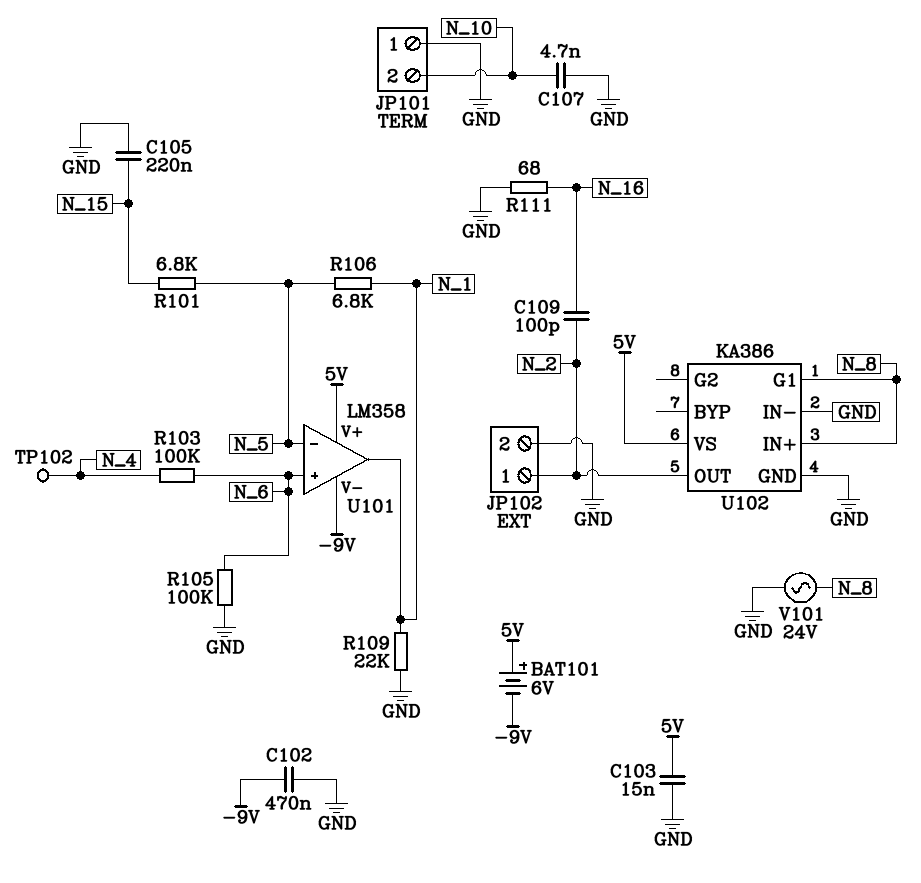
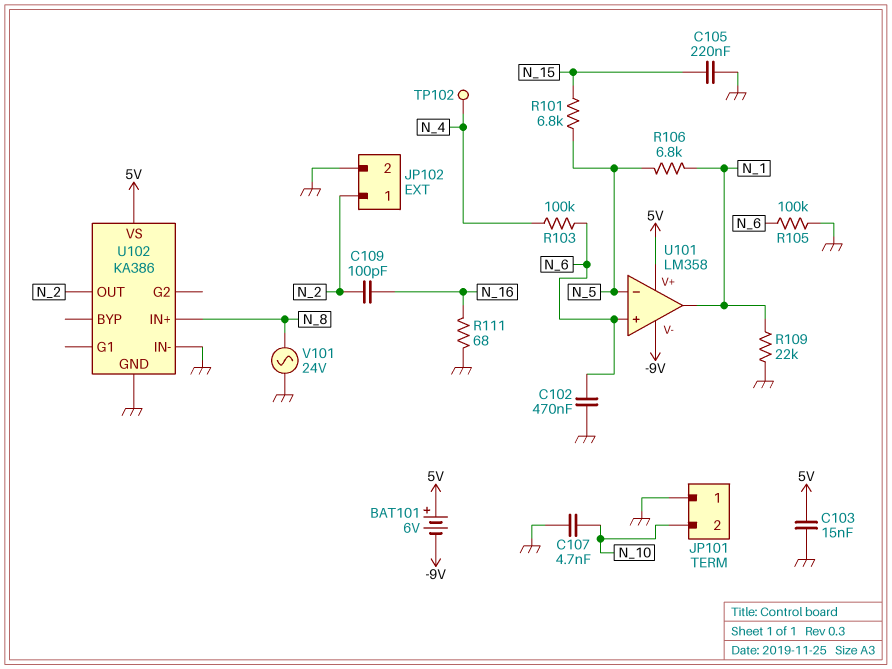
C102: 470nF (-9V, GND) -> 470nF (GND, N_6)
U102 pin G1: N_8 -> none

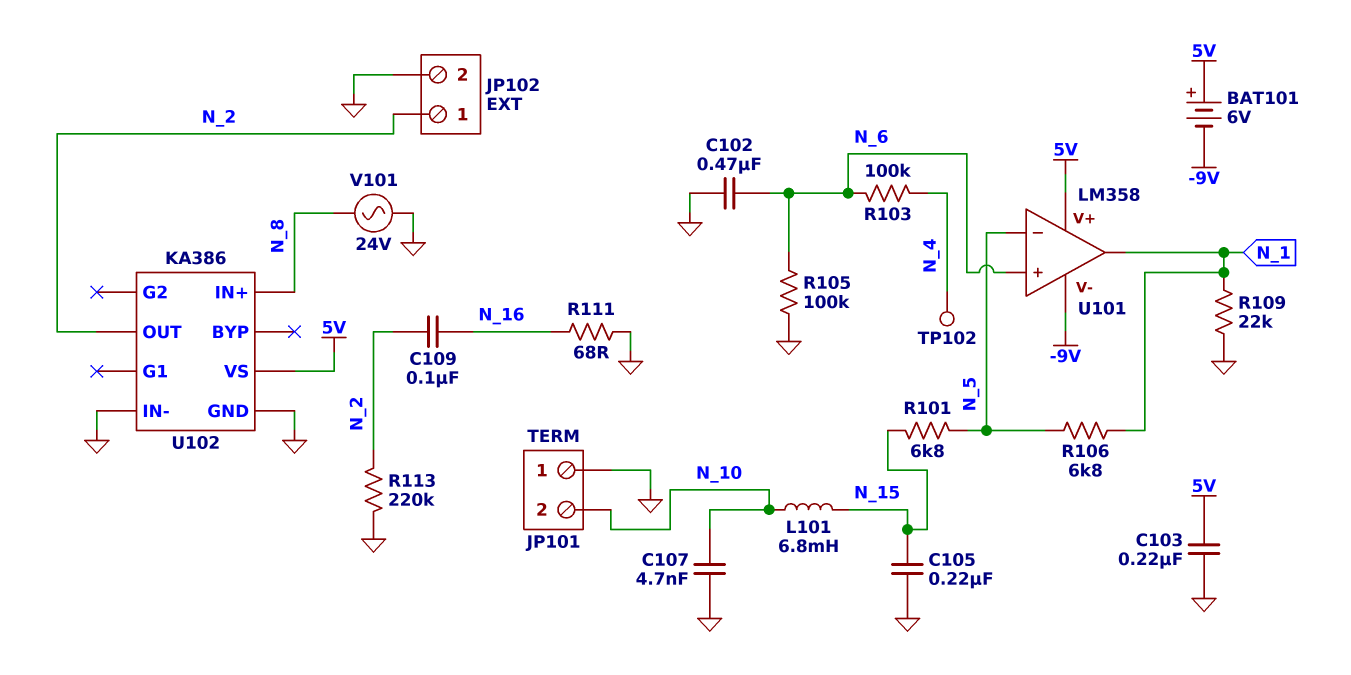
C103: 15nF (5V, GND) -> 220nF (5V, GND)
C109: 100pF (N_2, N_16) -> 100nF (N_2, N_16)
L101: none -> 6.8mH (N_10, N_15)
R113: none -> 220k (GND, N_2)

